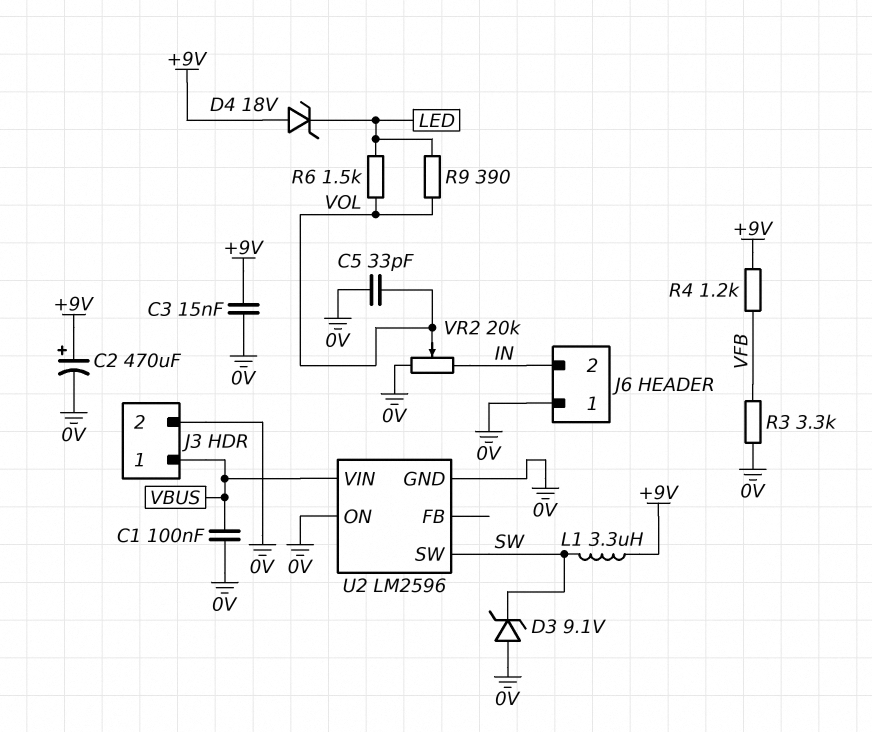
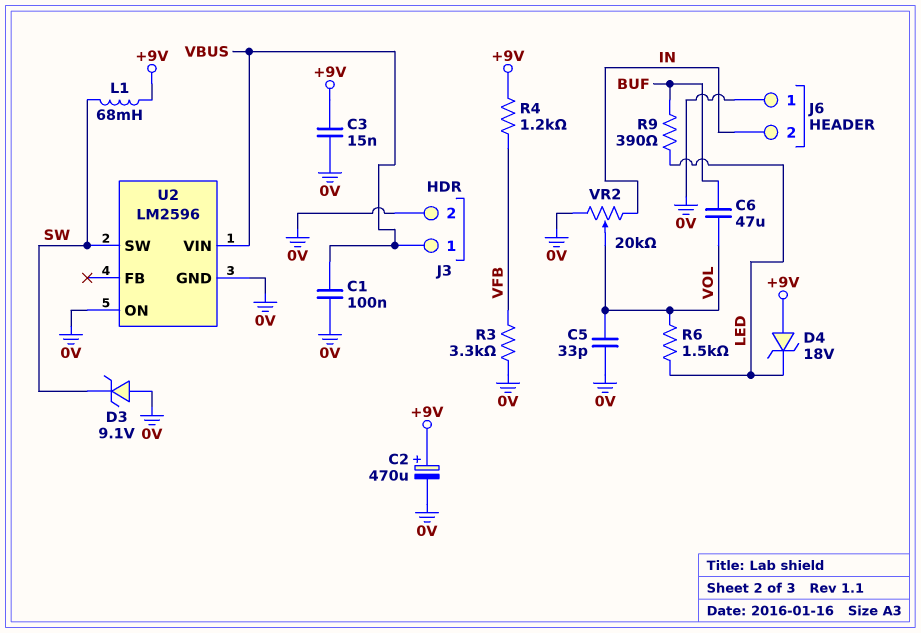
C6: none -> 47uF (BUF, VOL)
L1: 3.3uH (+9V, SW) -> 68mH (+9V, SW)
R9: 390 (LED, VOL) -> 390 (BUF, LED)

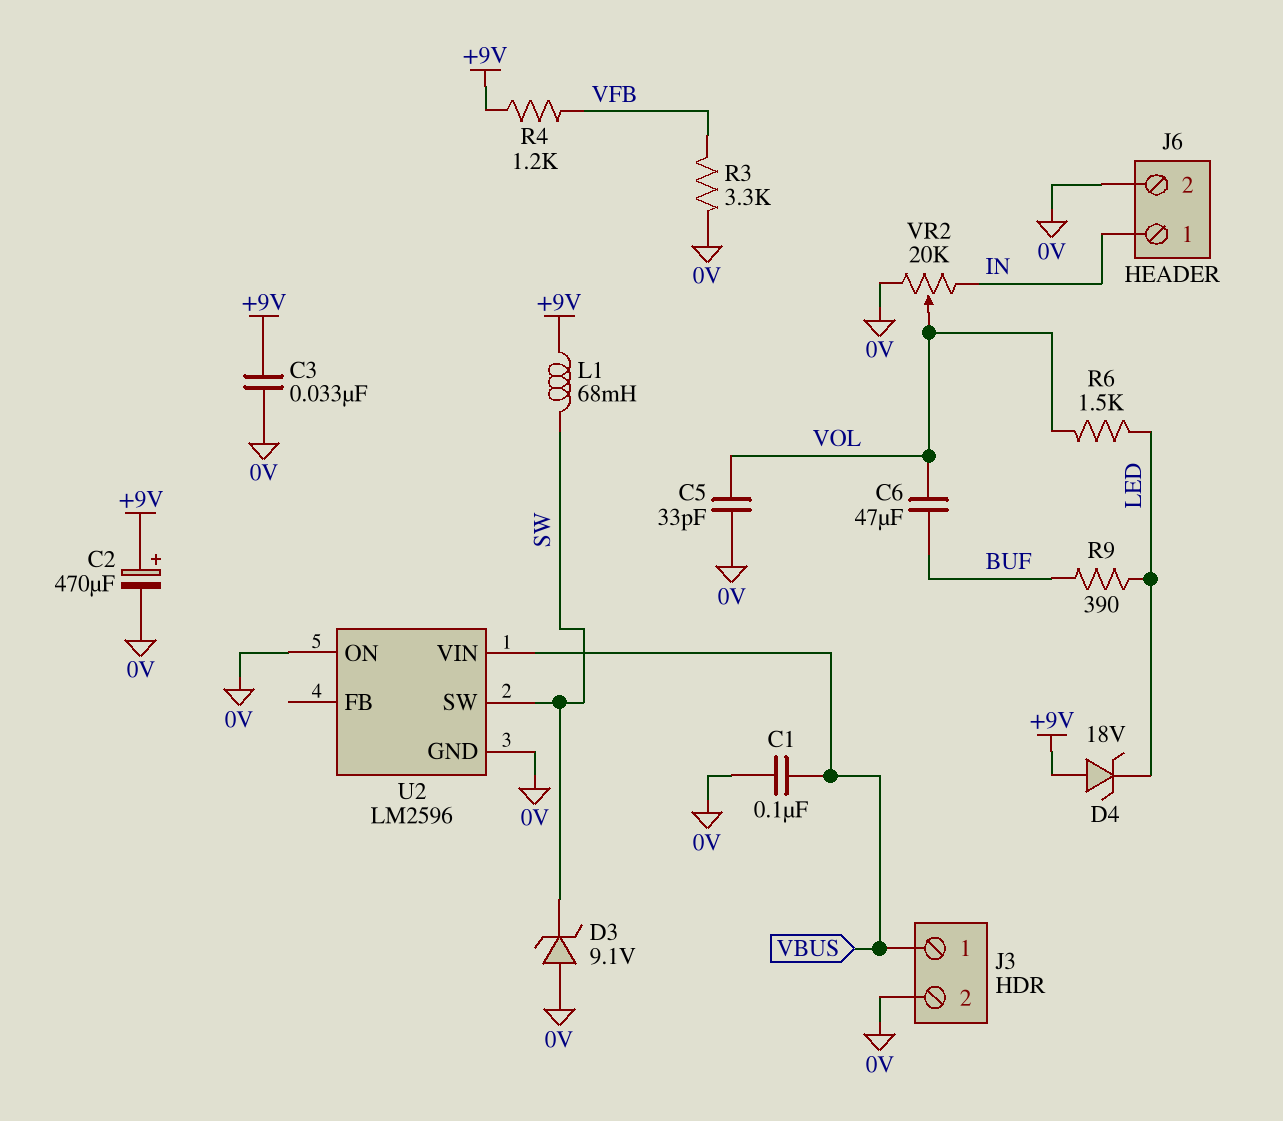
C3: 15nF (+9V, 0V) -> 33nF (+9V, 0V)
J6 pin 1: 0V -> IN
J6 pin 2: IN -> 0V

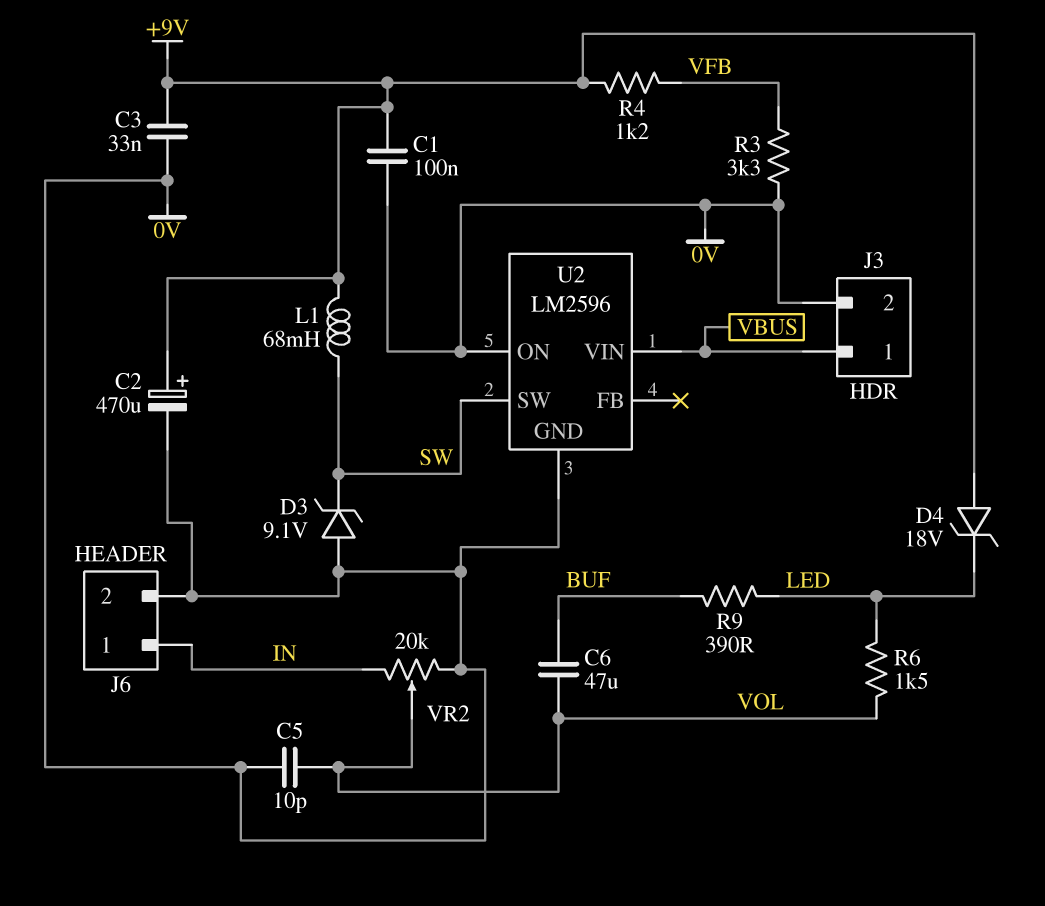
C1: 100nF (0V, VBUS) -> 100nF (+9V, 0V)
C5: 33pF (0V, VOL) -> 10pF (0V, VOL)

